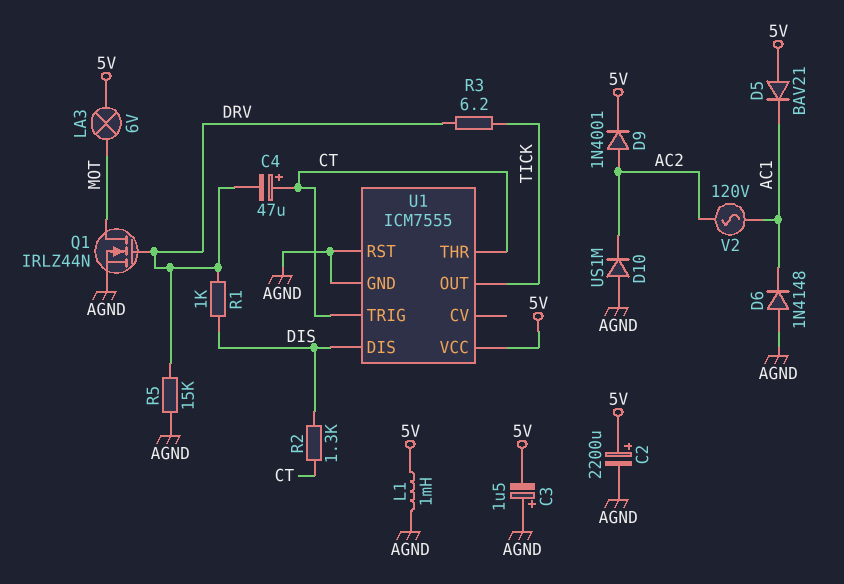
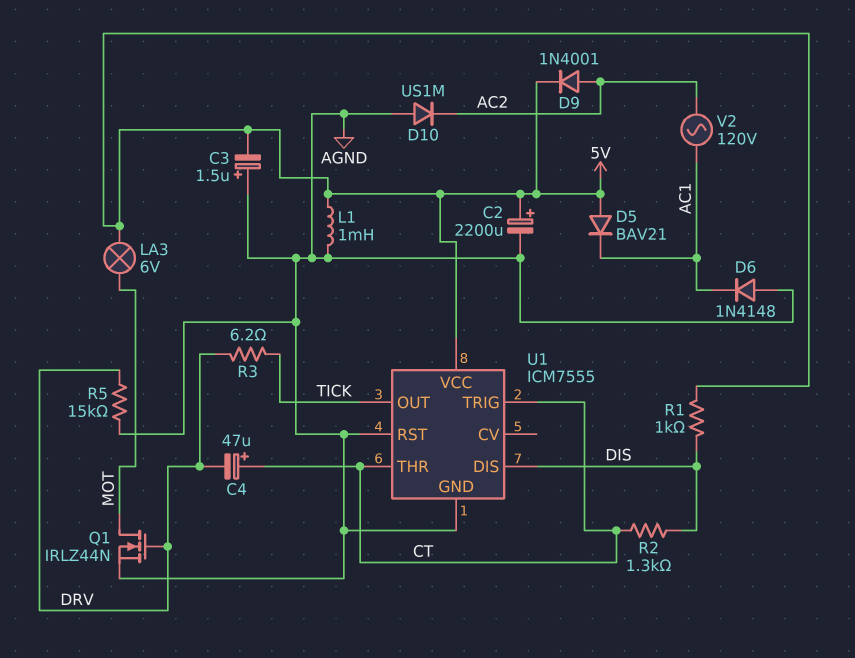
R1: 1k (DIS, DRV) -> 1k (5V, DIS)

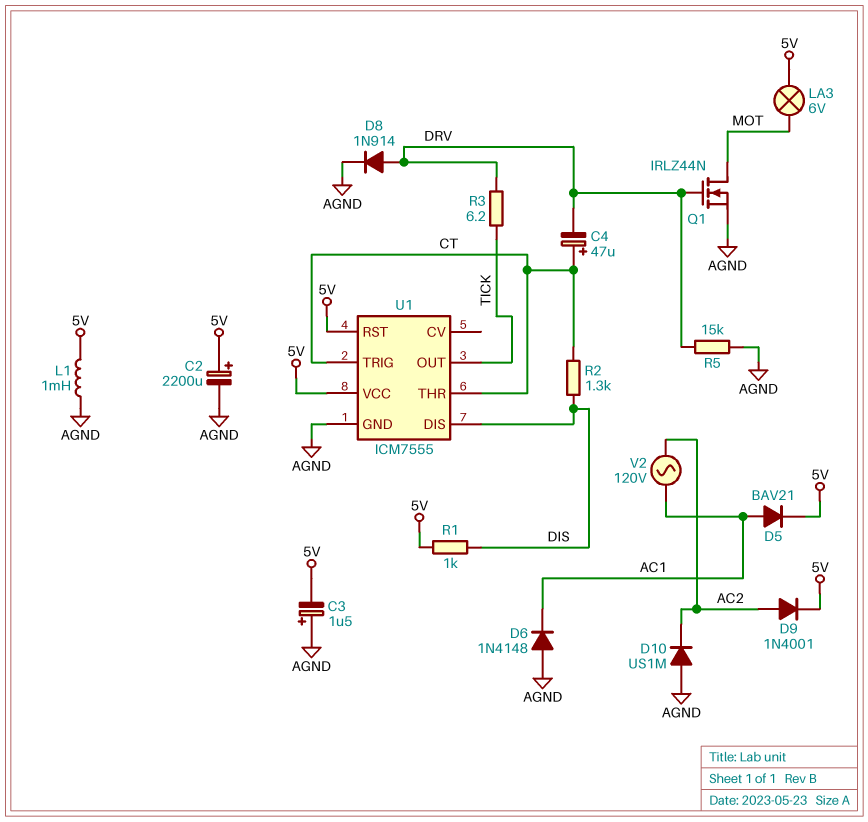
D5: diode BAV21 (A 5V, K AC1) -> diode BAV21 (A AC1, K 5V)
D8: none -> diode 1N914 (A DRV, K AGND)
U1 pin RST: AGND -> 5V

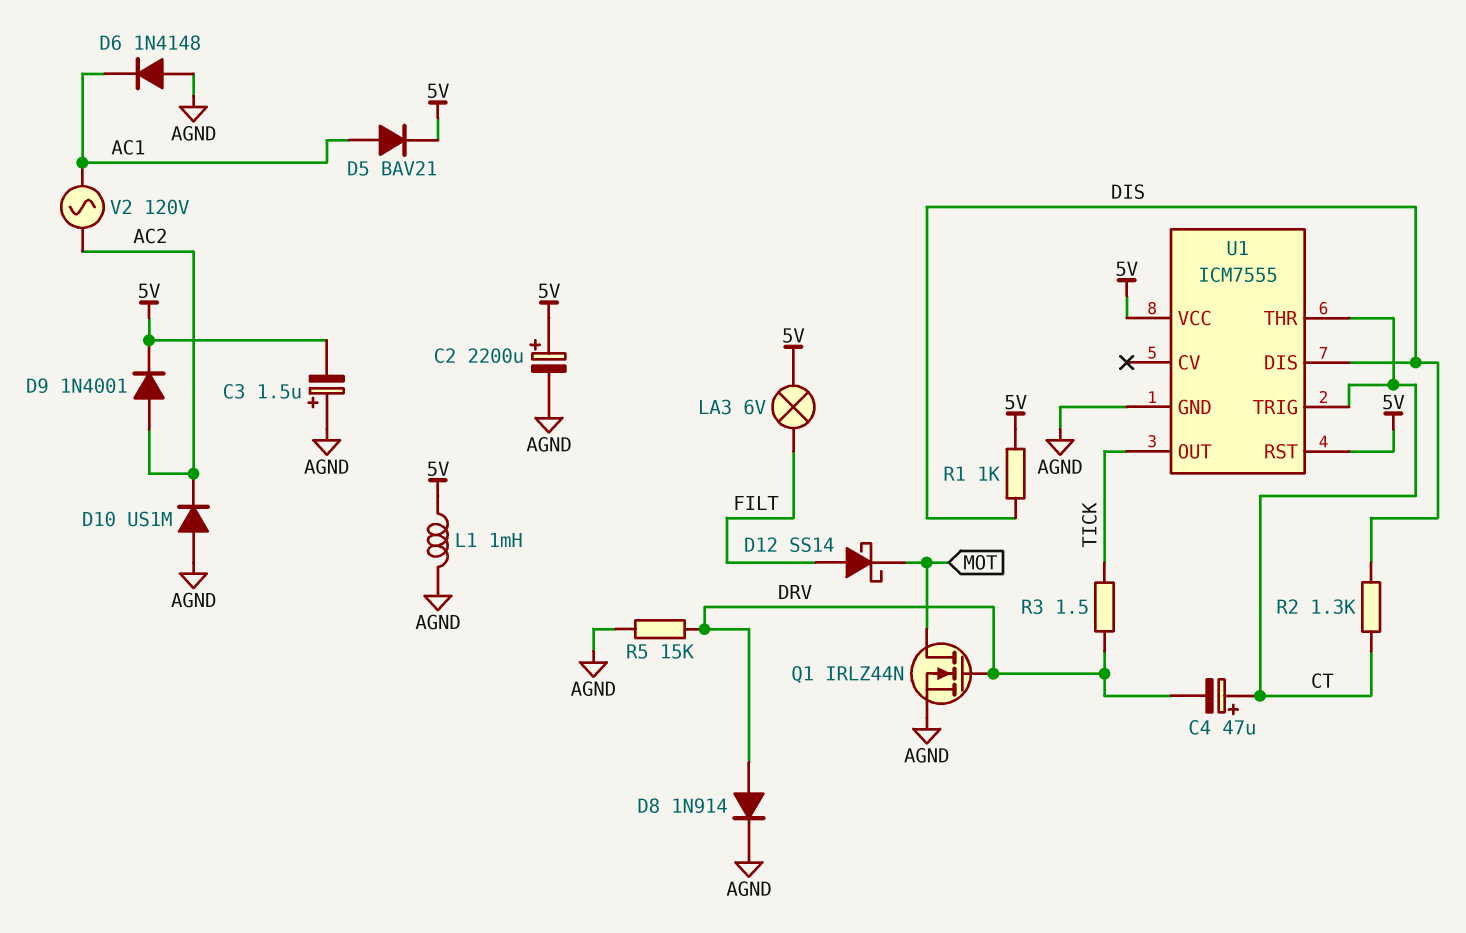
D12: none -> schottky SS14 (A FILT, K MOT)
LA3: lamp 6V (5V, MOT) -> lamp 6V (5V, FILT)
R3: 6.2 (DRV, TICK) -> 1.5 (DRV, TICK)

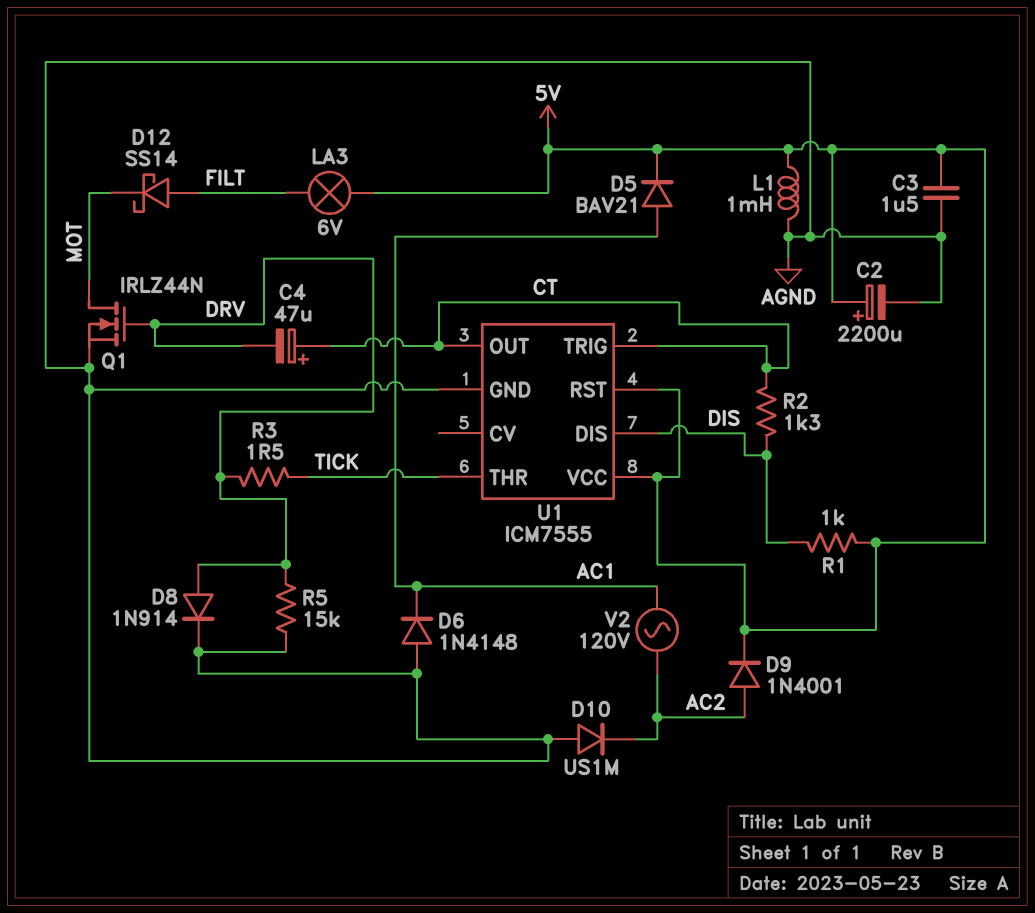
C3: 1.5uF (plus AGND, minus 5V) -> 1.5uF (5V, AGND)
U1 pin OUT: TICK -> CT
U1 pin THR: CT -> TICK

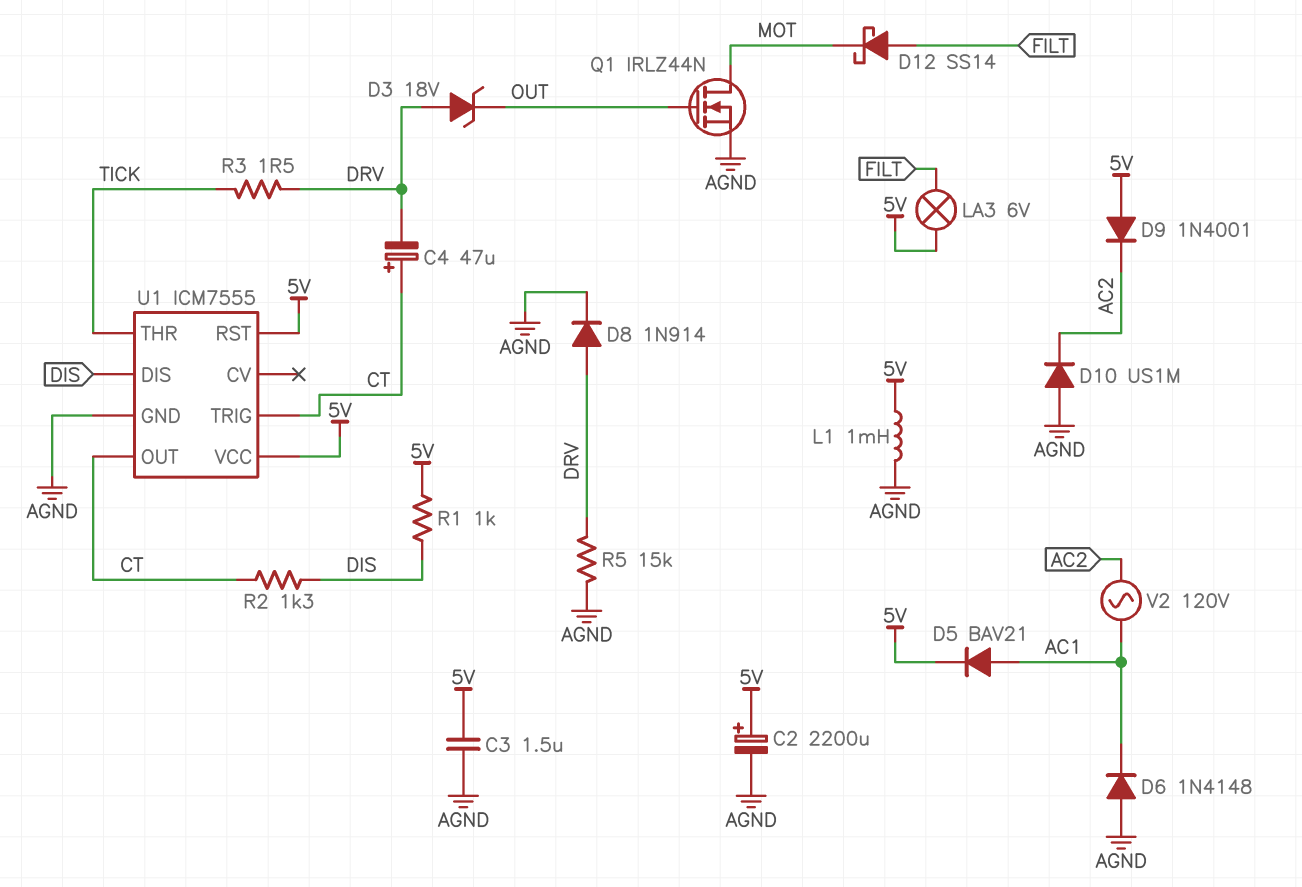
D3: none -> zener 18V (A DRV, K OUT)
D9: diode 1N4001 (A AC2, K 5V) -> diode 1N4001 (A 5V, K AC2)
Q1: NMOS IRLZ44N (G DRV, D MOT, S AGND) -> NMOS IRLZ44N (G OUT, D MOT, S AGND)

